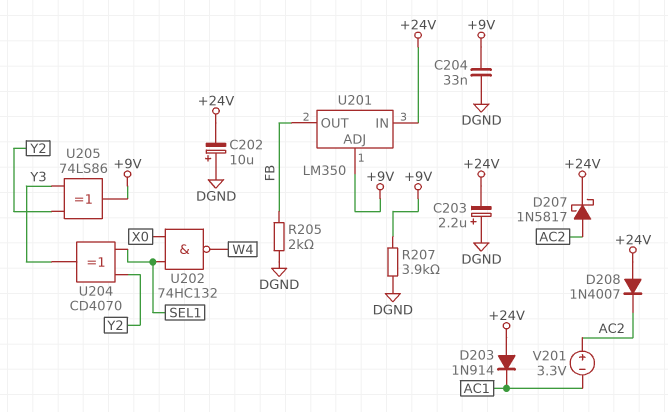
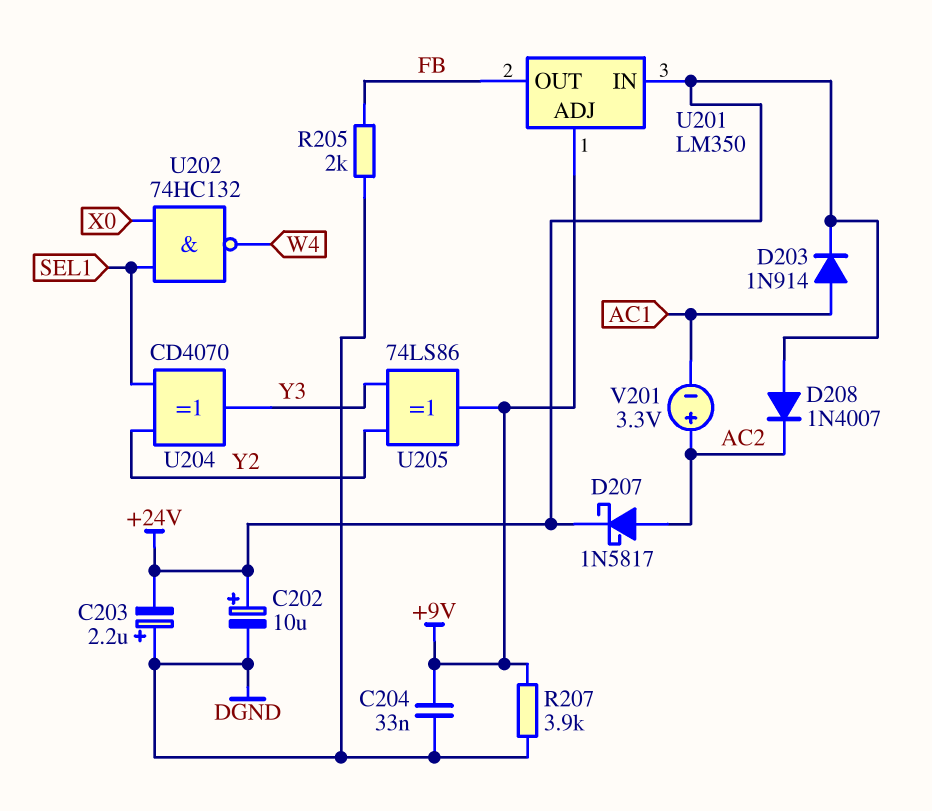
C202: 10uF (plus DGND, minus +24V) -> 10uF (plus +24V, minus DGND)
D203: diode 1N914 (A +24V, K AC1) -> diode 1N914 (A AC1, K +24V)

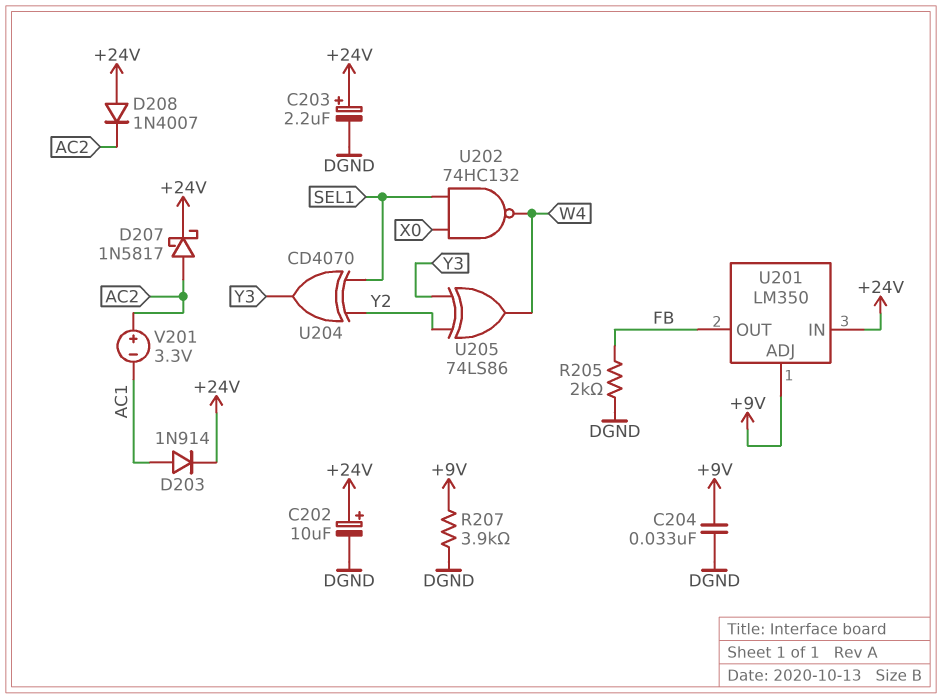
C203: 2.2uF (plus DGND, minus +24V) -> 2.2uF (plus +24V, minus DGND)
U205: XOR 74LS86 (in Y2, in Y3, out +9V) -> XOR 74LS86 (in Y2, in Y3, out W4)

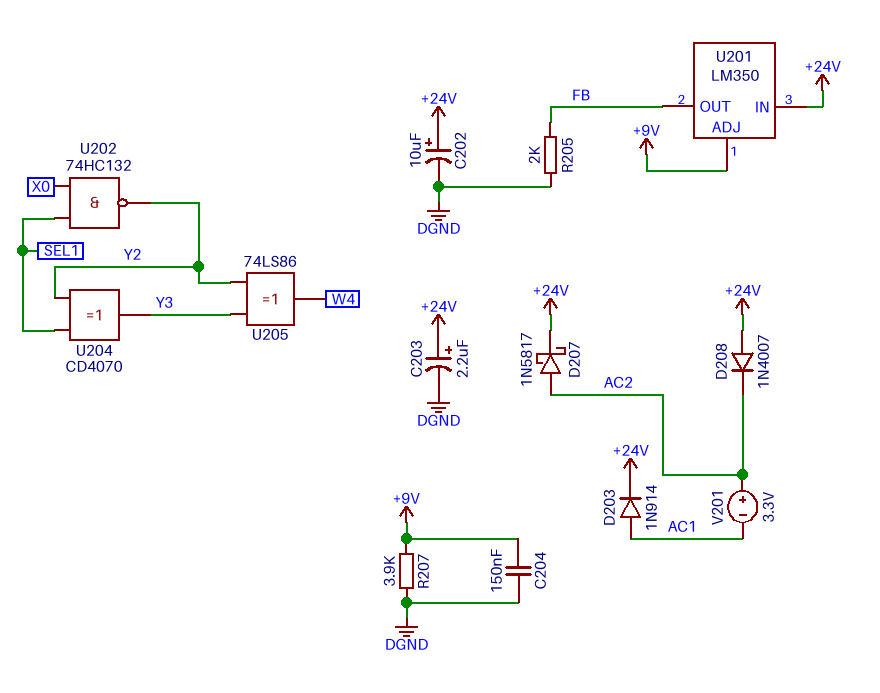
C204: 33nF (+9V, DGND) -> 150nF (+9V, DGND)
U202: NAND 74HC132 (in SEL1, in X0, out W4) -> NAND 74HC132 (in SEL1, in X0, out Y2)

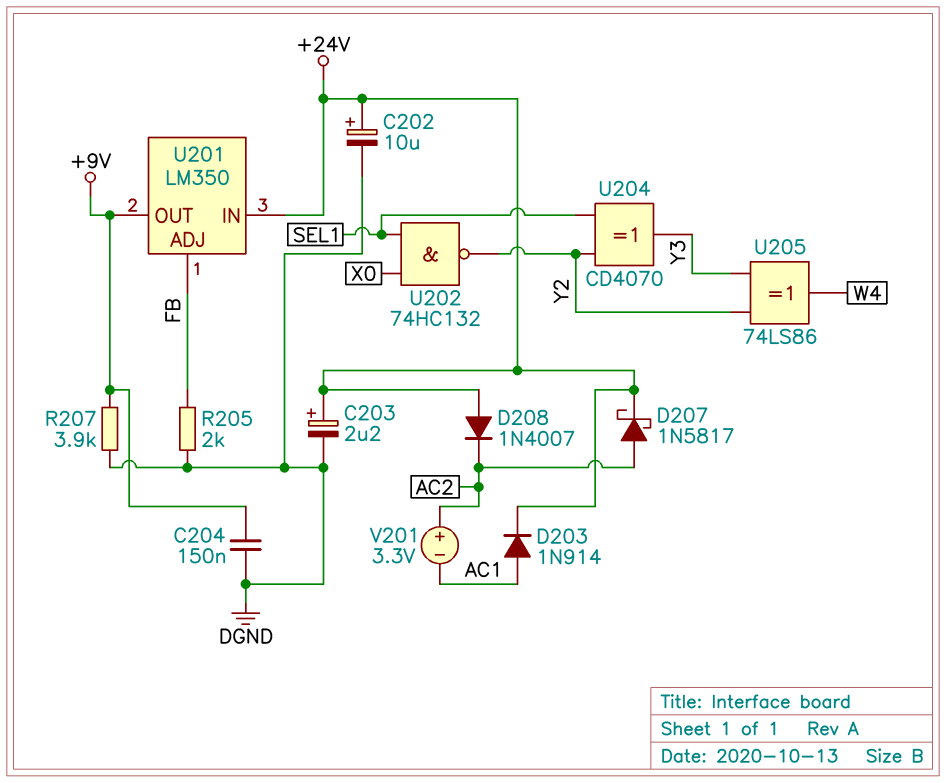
U201 pin ADJ: +9V -> FB
U201 pin OUT: FB -> +9V

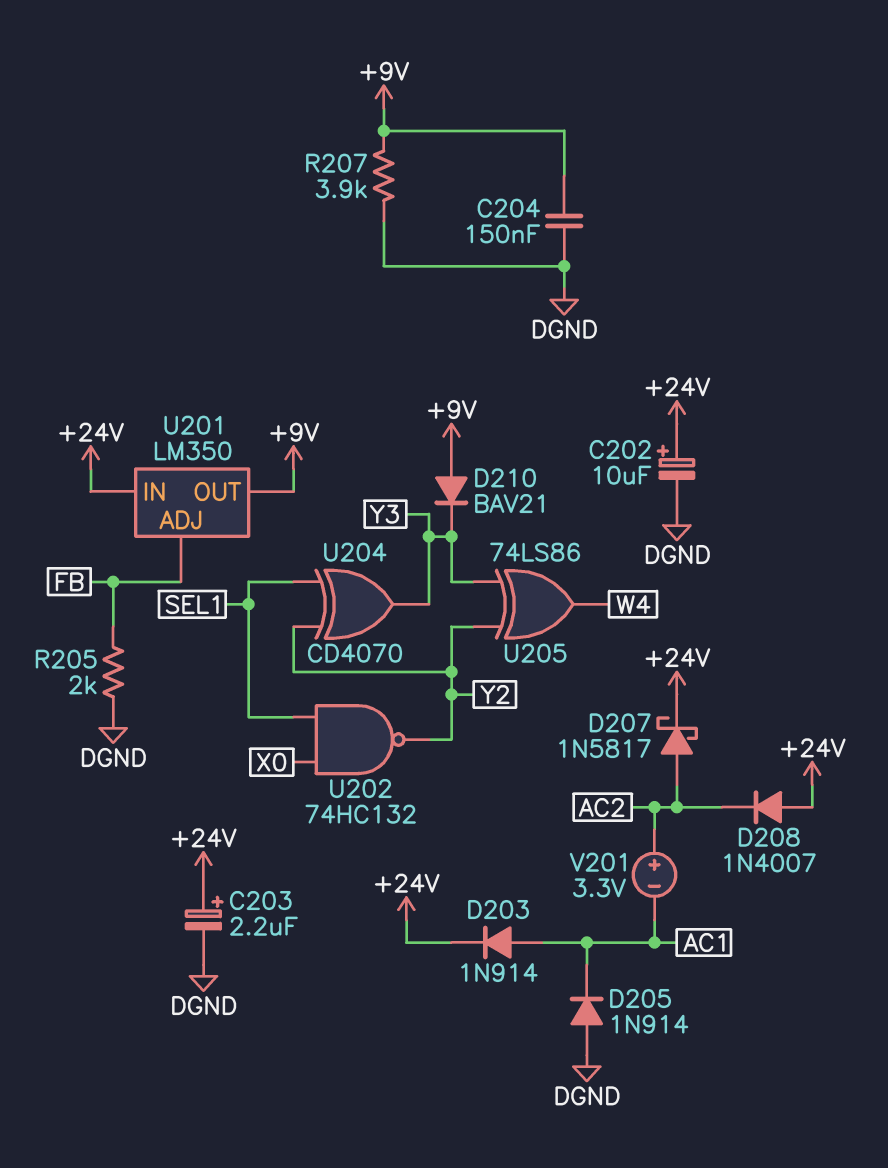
D205: none -> diode 1N914 (A DGND, K AC1)
D210: none -> diode BAV21 (A +9V, K Y3)

